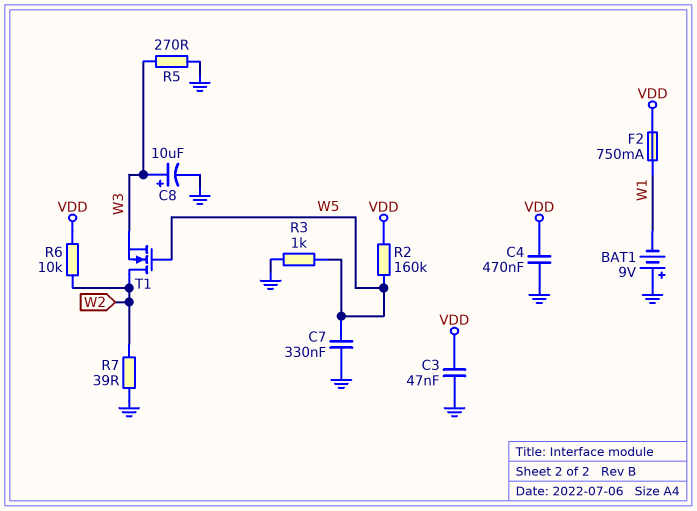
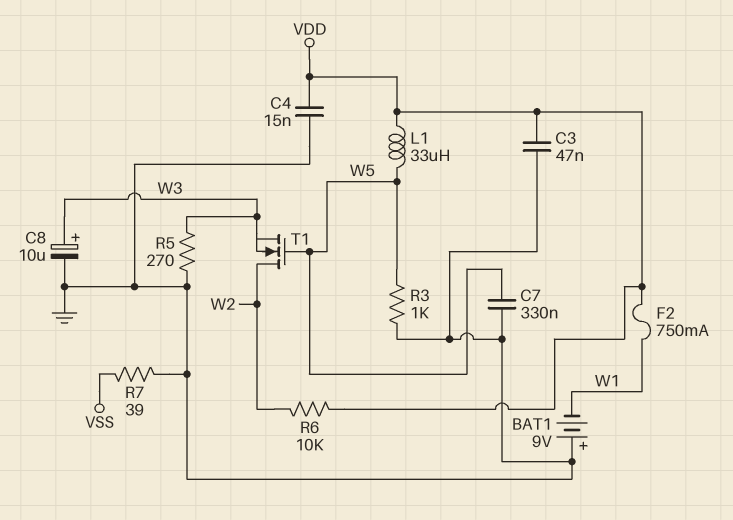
C4: 470nF (GND, VDD) -> 15nF (GND, VDD)
L1: none -> 33uH (VDD, W5)
R2: 160k (VDD, W5) -> none
R7: 39 (GND, W2) -> 39 (GND, VSS)

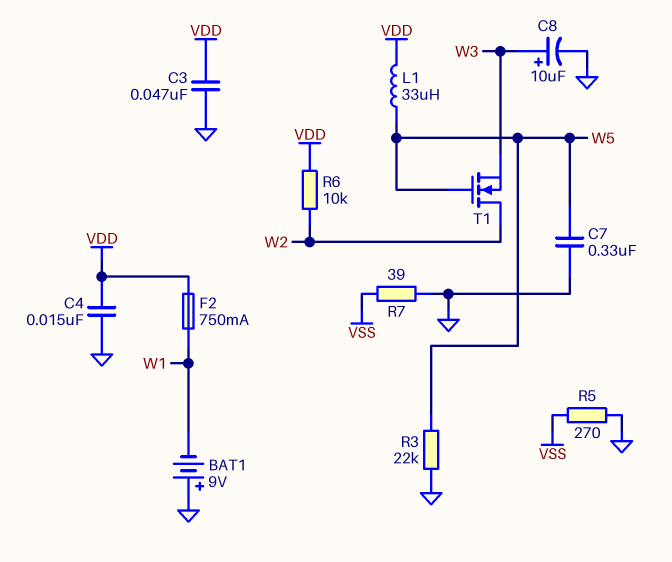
R3: 1k (GND, W5) -> 22k (GND, W5)
R5: 270 (GND, W3) -> 270 (GND, VSS)

